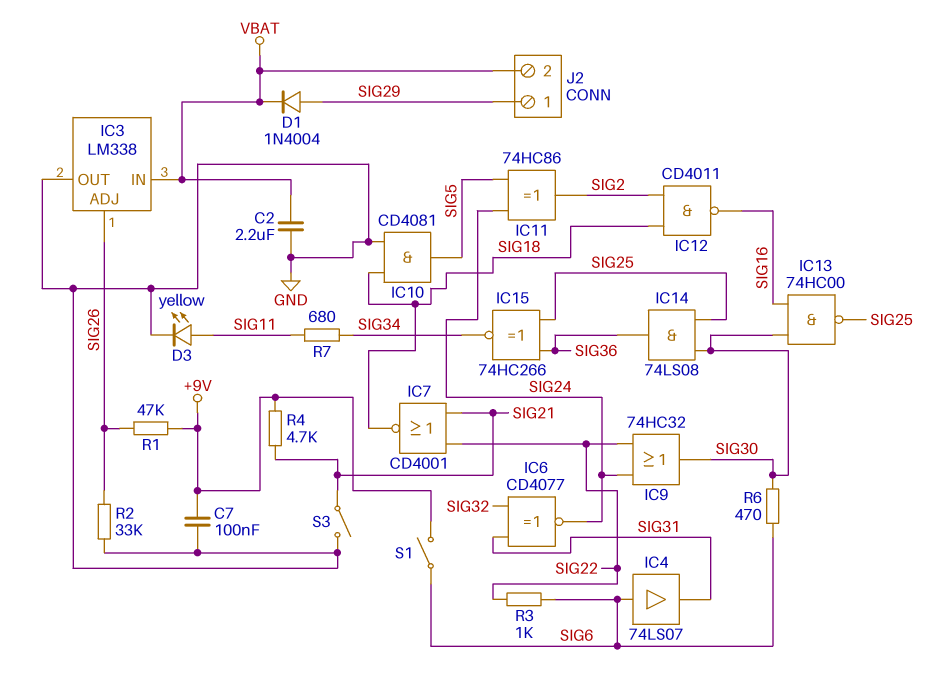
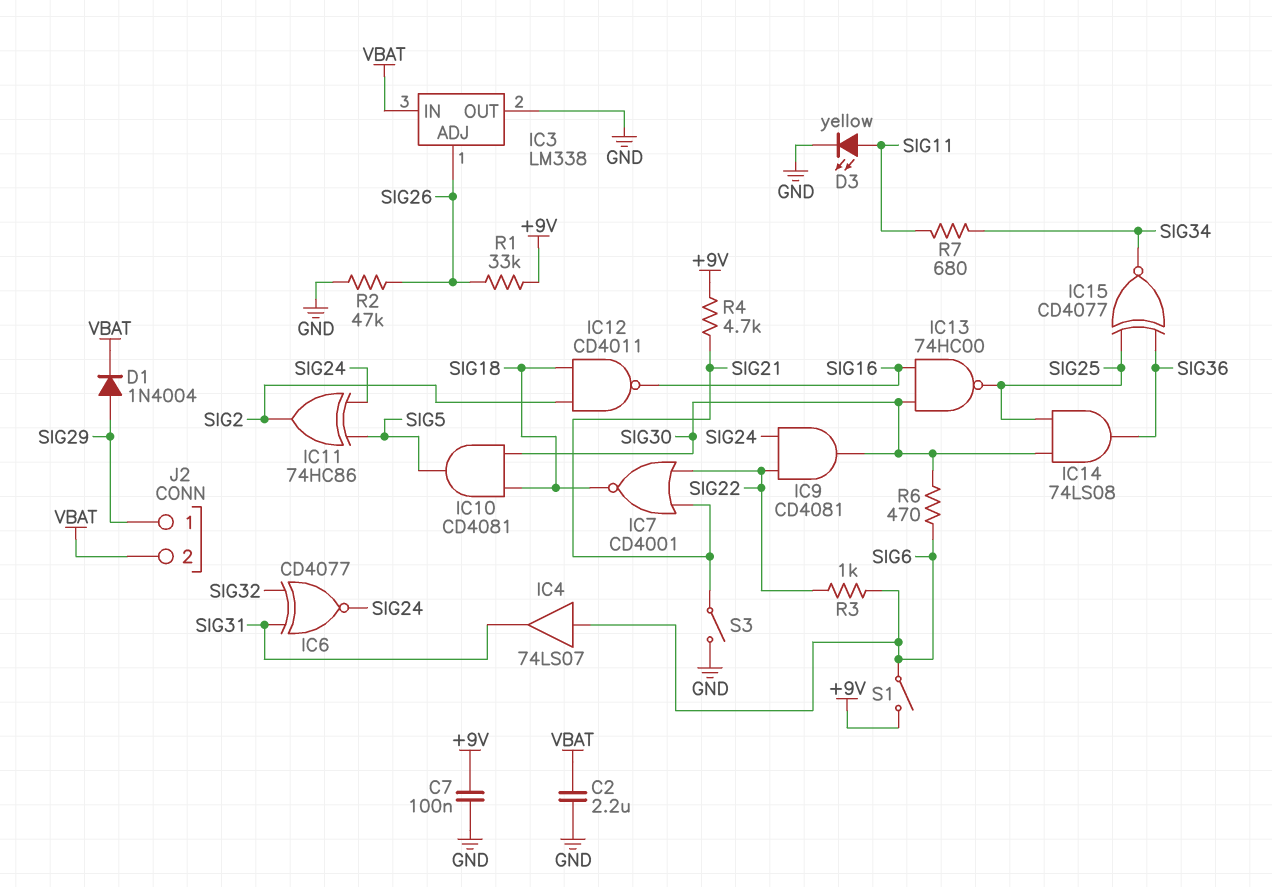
IC9: OR 74HC32 (in SIG22, in SIG24, out SIG30) -> AND CD4081 (in SIG22, in SIG24, out SIG30)
IC10: AND CD4081 (in GND, in SIG18, out SIG5) -> AND CD4081 (in SIG18, in SIG30, out SIG5)
IC15: XNOR 74HC266 (in SIG25, in SIG36, out SIG34) -> XNOR CD4077 (in SIG25, in SIG36, out SIG34)
R1: 47k (+9V, SIG26) -> 33k (+9V, SIG26)
R2: 33k (GND, SIG26) -> 47k (GND, SIG26)

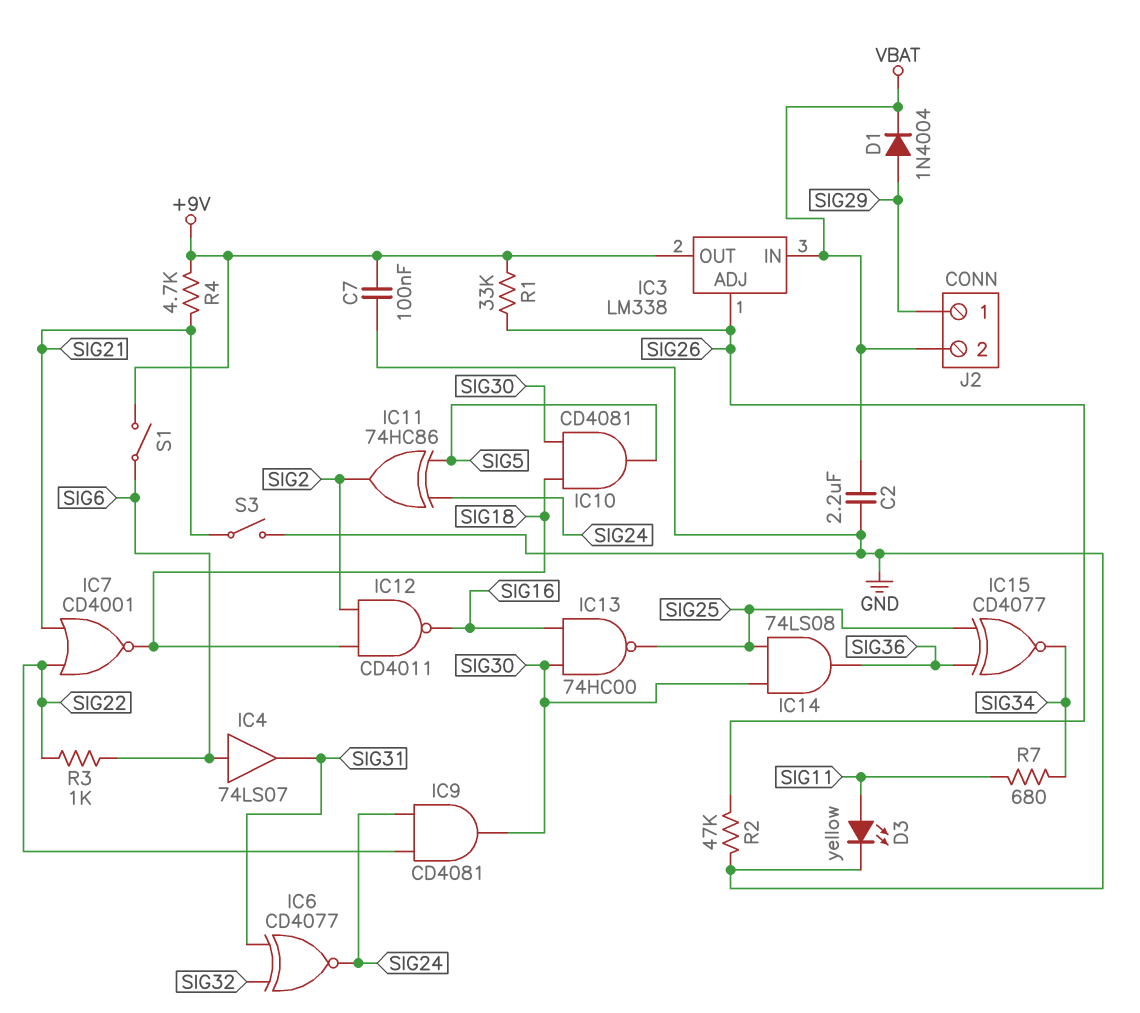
IC3 pin OUT: GND -> +9V
R6: 470 (SIG6, SIG30) -> none

